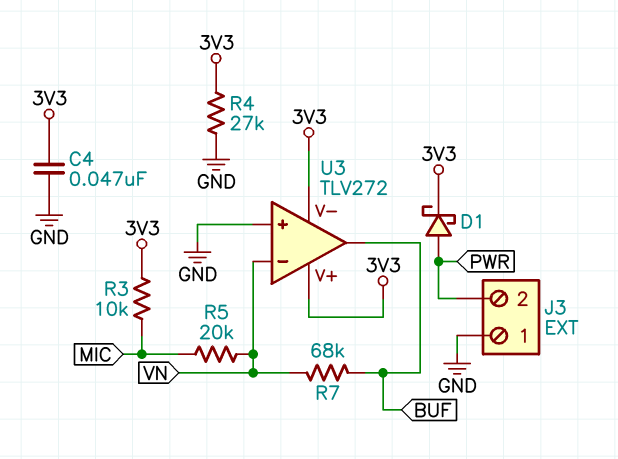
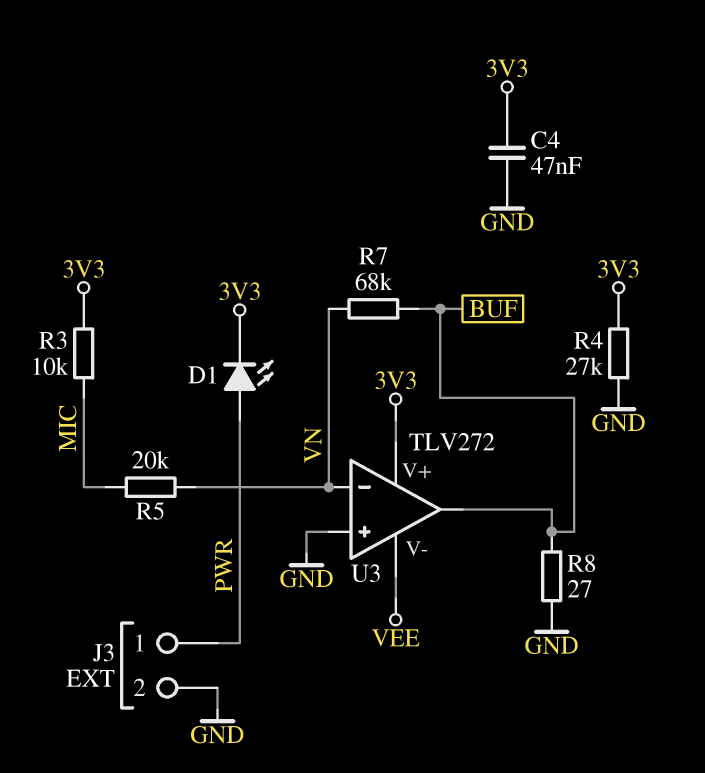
D1: schottky (A PWR, K 3V3) -> LED (A PWR, K 3V3)
J3 pin 1: GND -> PWR
J3 pin 2: PWR -> GND
R8: none -> 27 (BUF, GND)
U3 pin V-: 3V3 -> VEE

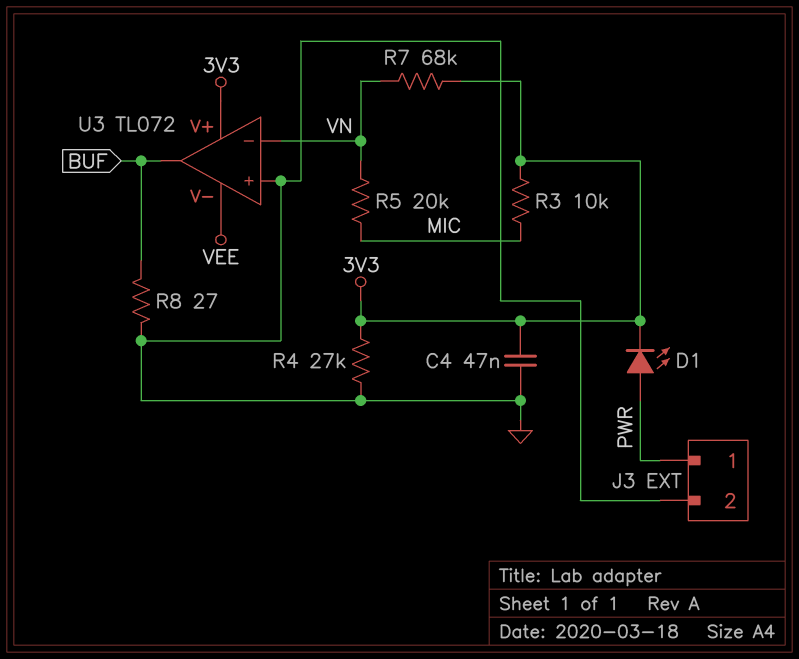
R7: 68k (BUF, VN) -> 68k (3V3, VN)
U3: TLV272 -> TL072

